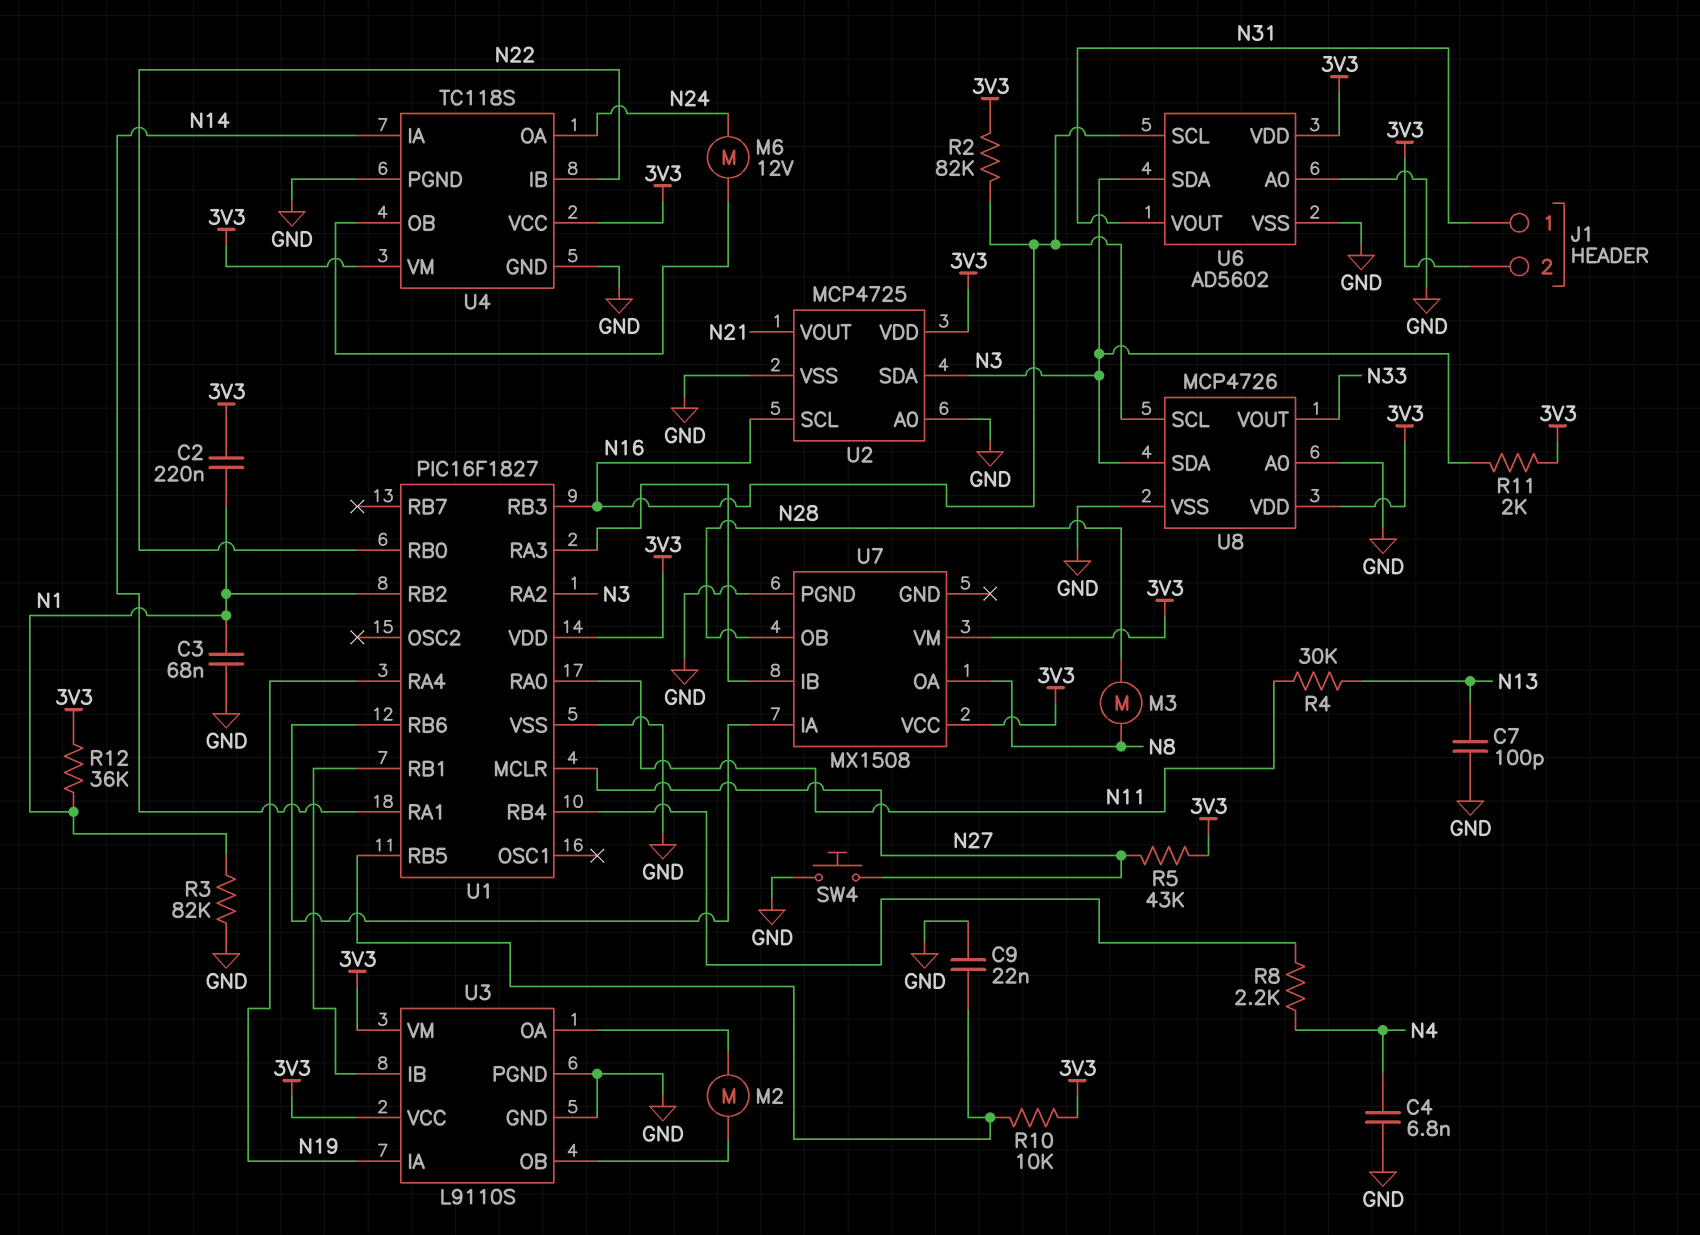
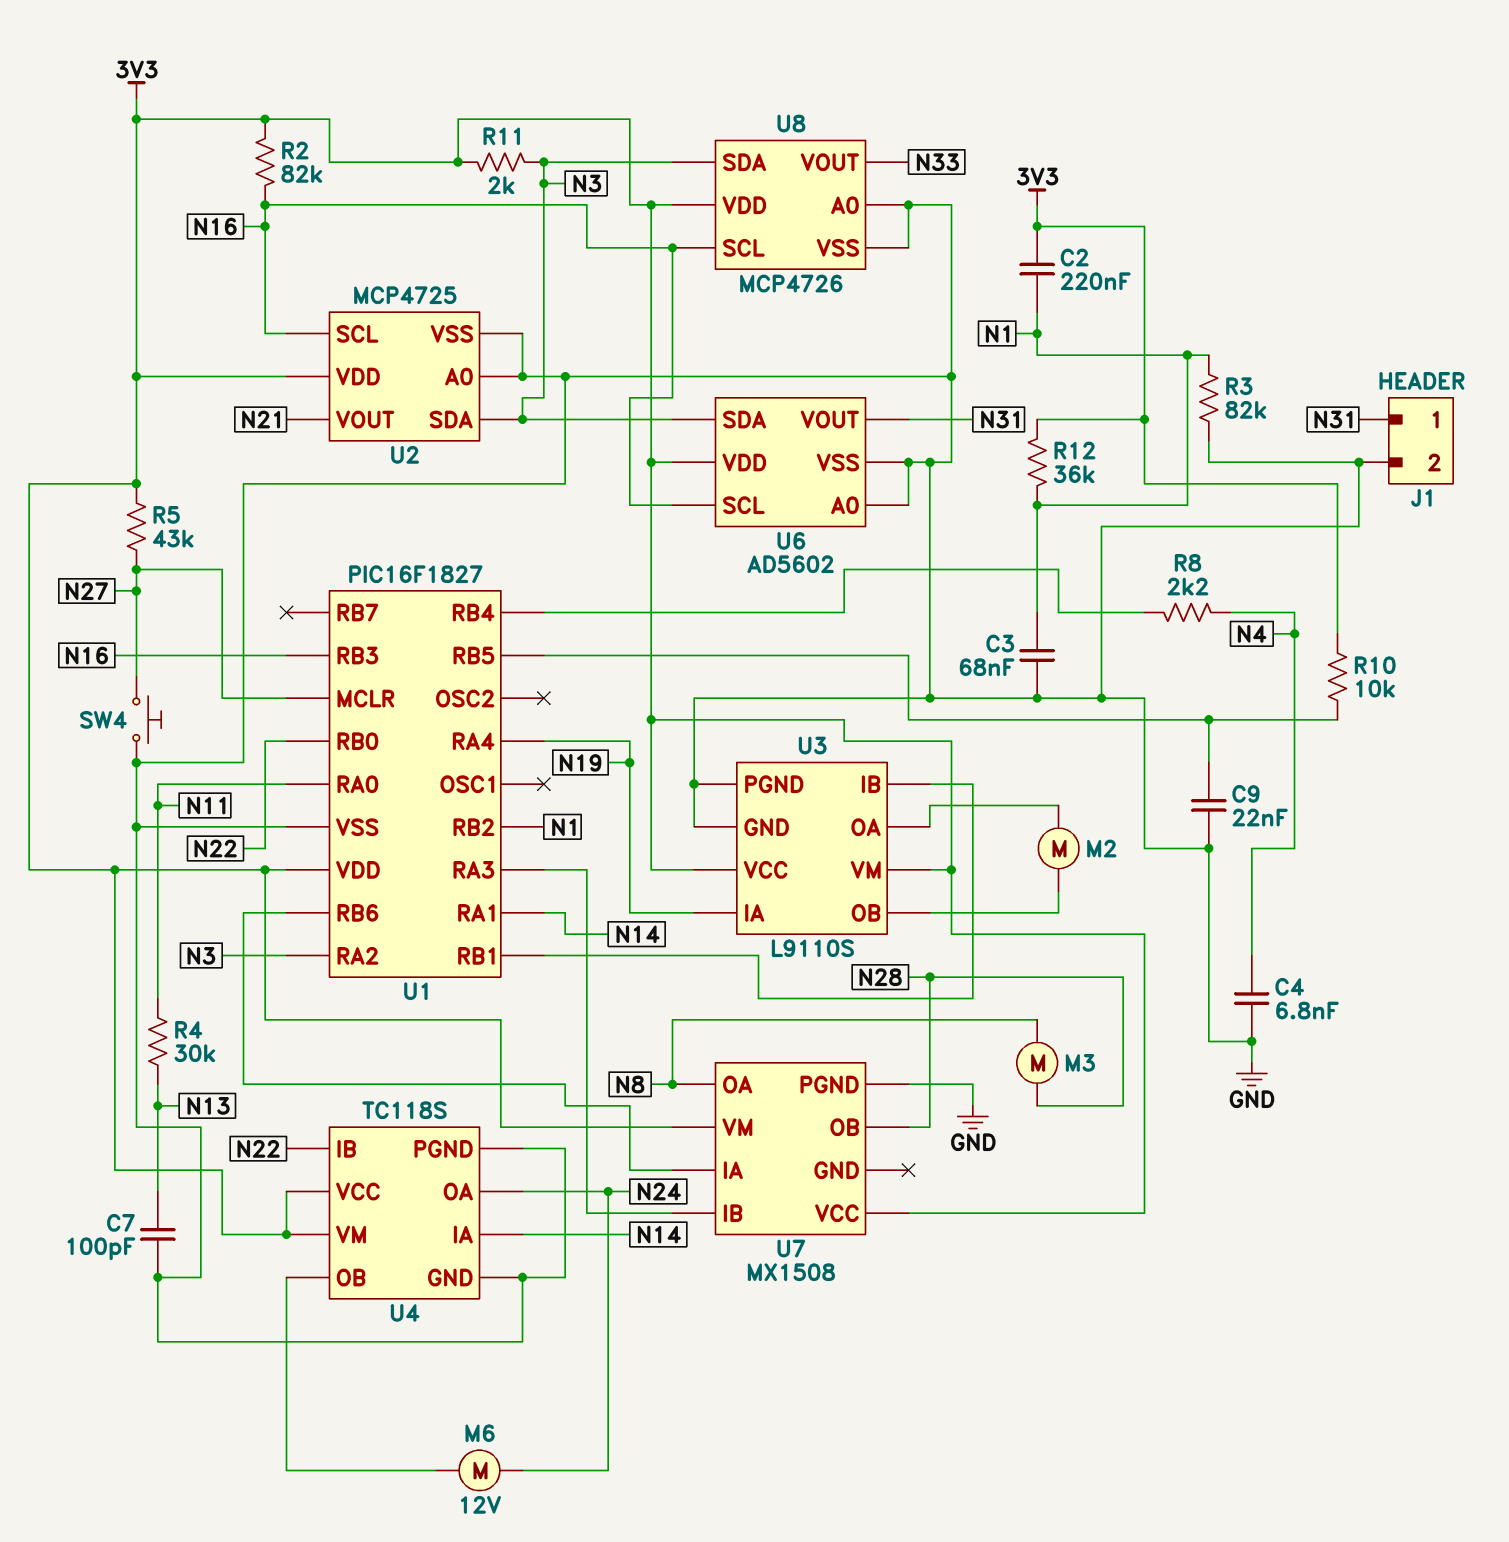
J1 pin 2: 3V3 -> GND

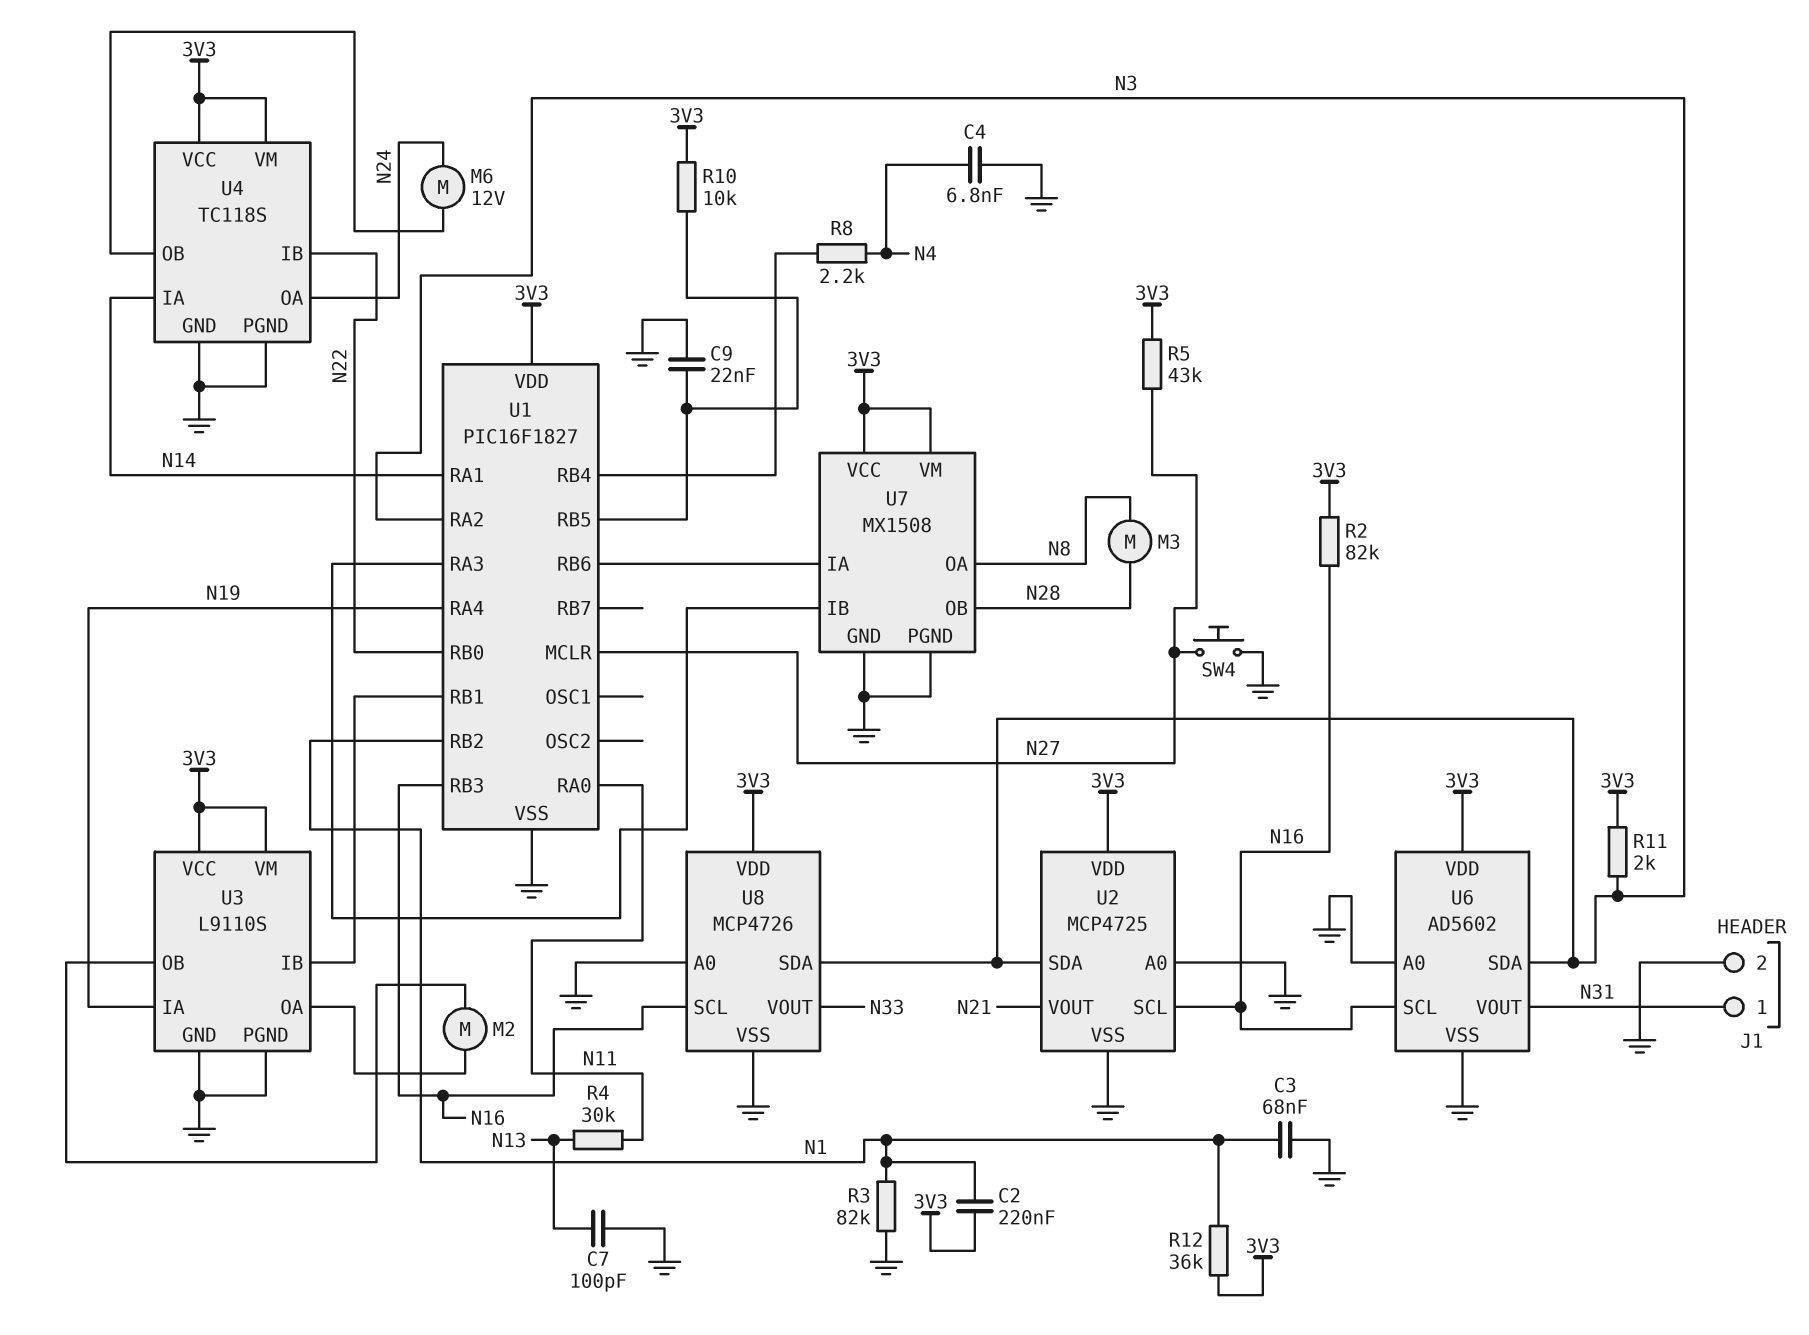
U7 pin GND: none -> GND

